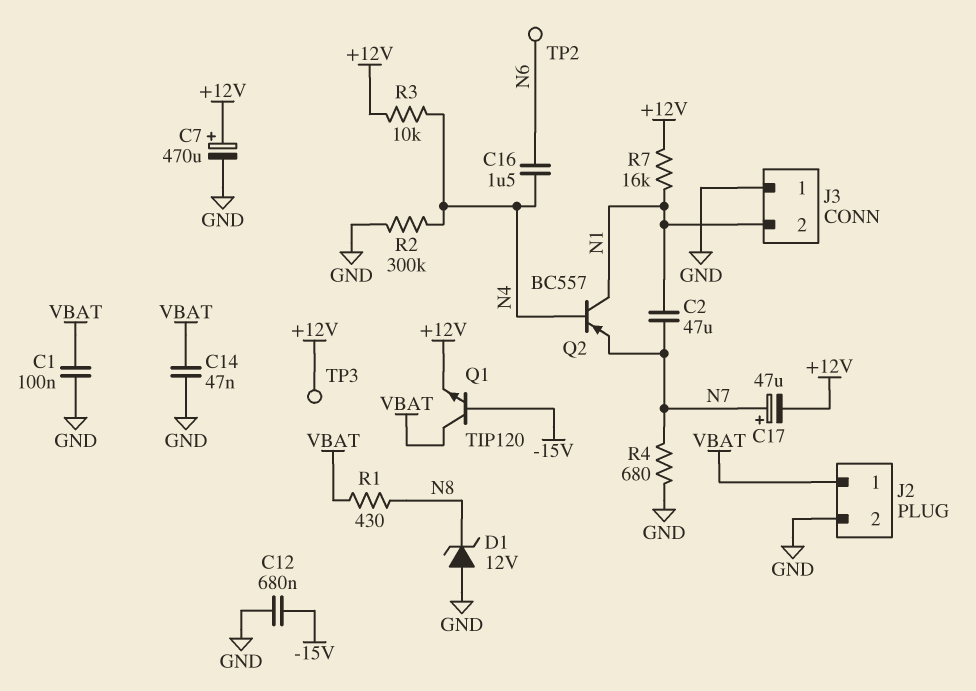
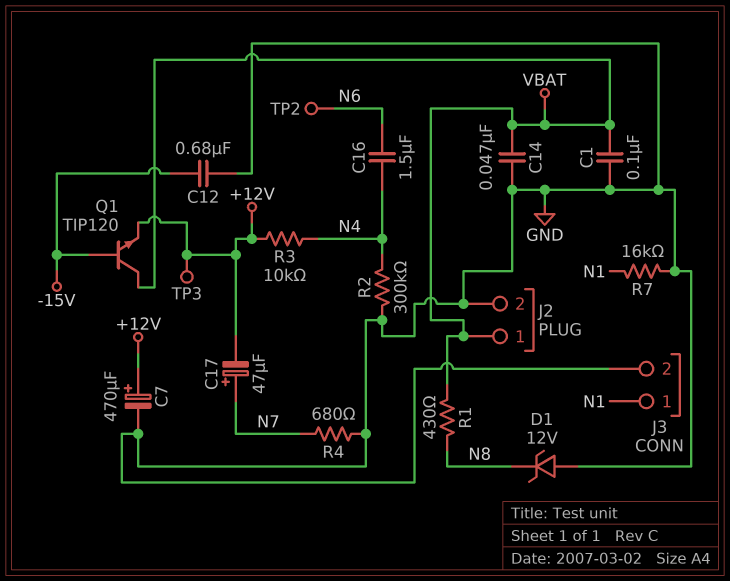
C2: 47uF (N1, N7) -> none
J3 pin 1: GND -> N1
J3 pin 2: N1 -> GND
Q2: PNP BC557 (B N4, C N1, E N7) -> none
R7: 16k (+12V, N1) -> 16k (GND, N1)

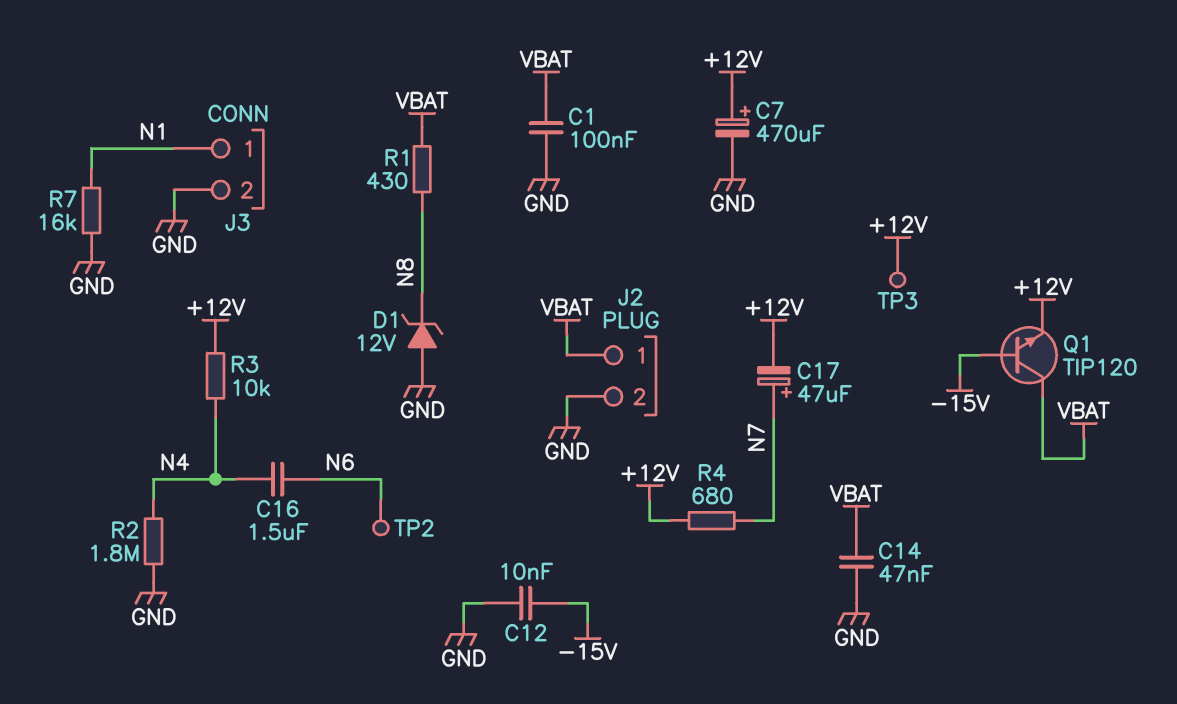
C12: 680nF (-15V, GND) -> 10nF (-15V, GND)
R2: 300k (GND, N4) -> 1.8M (GND, N4)
R4: 680 (GND, N7) -> 680 (+12V, N7)

